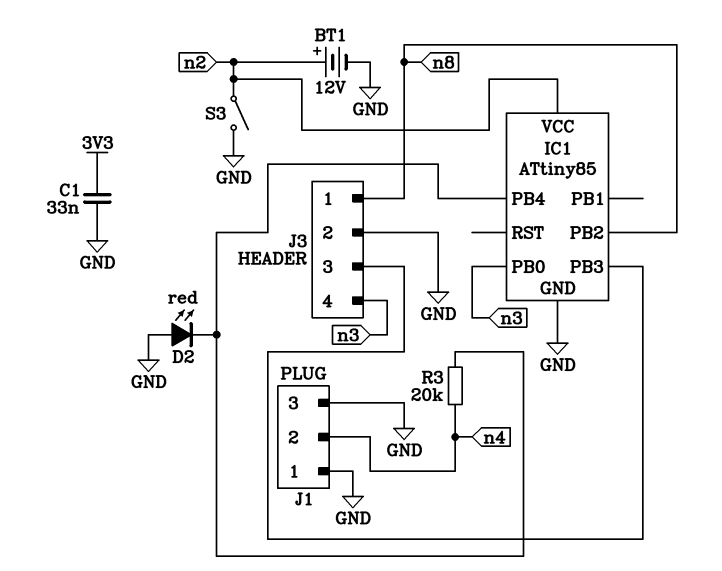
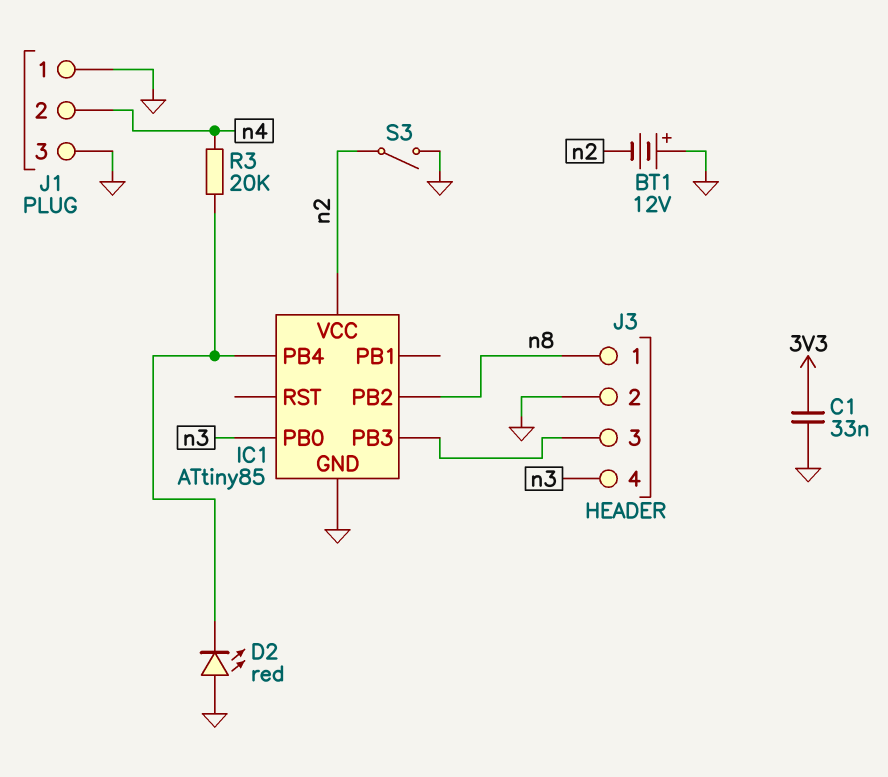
BT1: 12V (plus n2, minus GND) -> 12V (plus GND, minus n2)

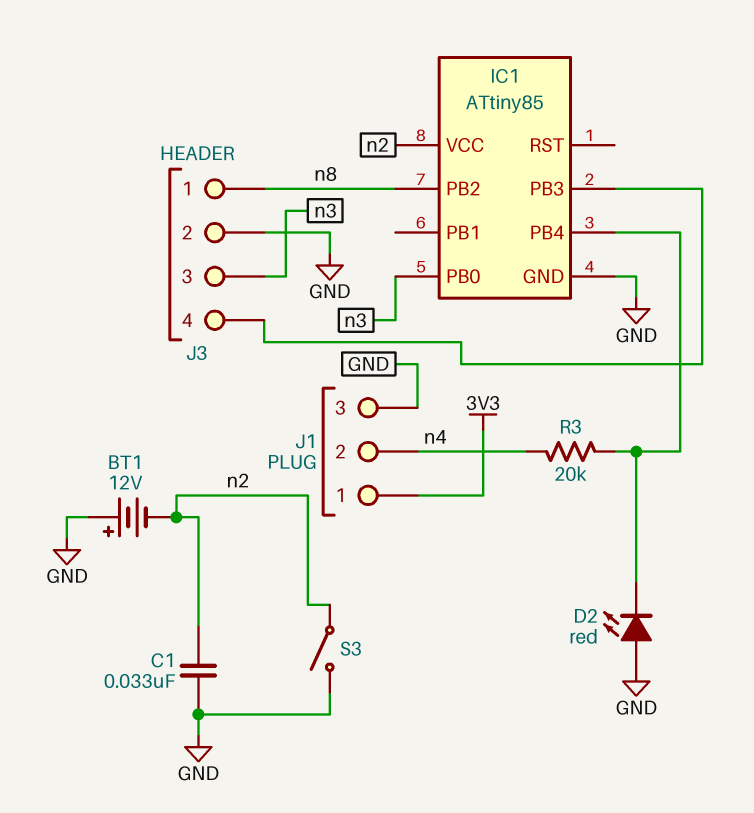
C1: 33nF (3V3, GND) -> 33nF (GND, n2)
J1 pin 1: GND -> 3V3
J3 pin 3: IC1/PB3 -> n3
J3 pin 4: n3 -> IC1/PB3

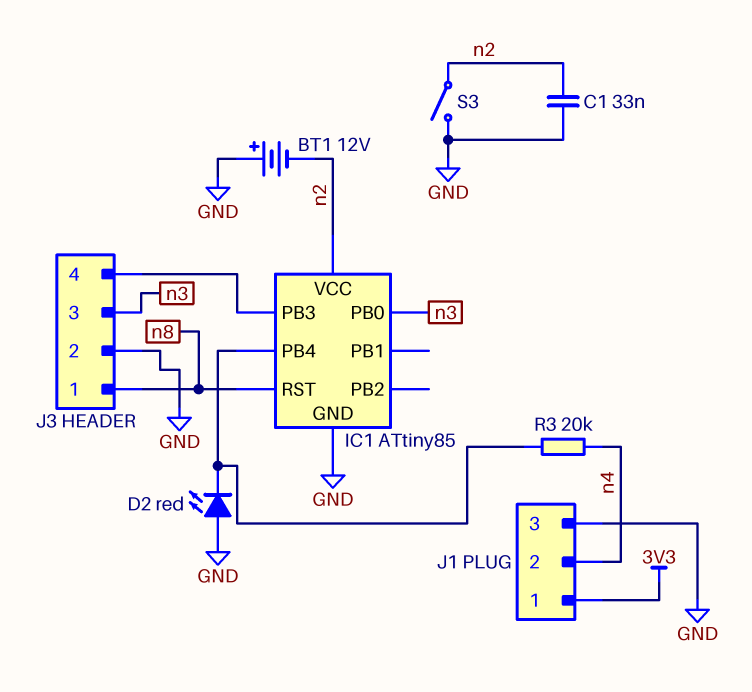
IC1 pin PB2: n8 -> none
IC1 pin RST: none -> n8

